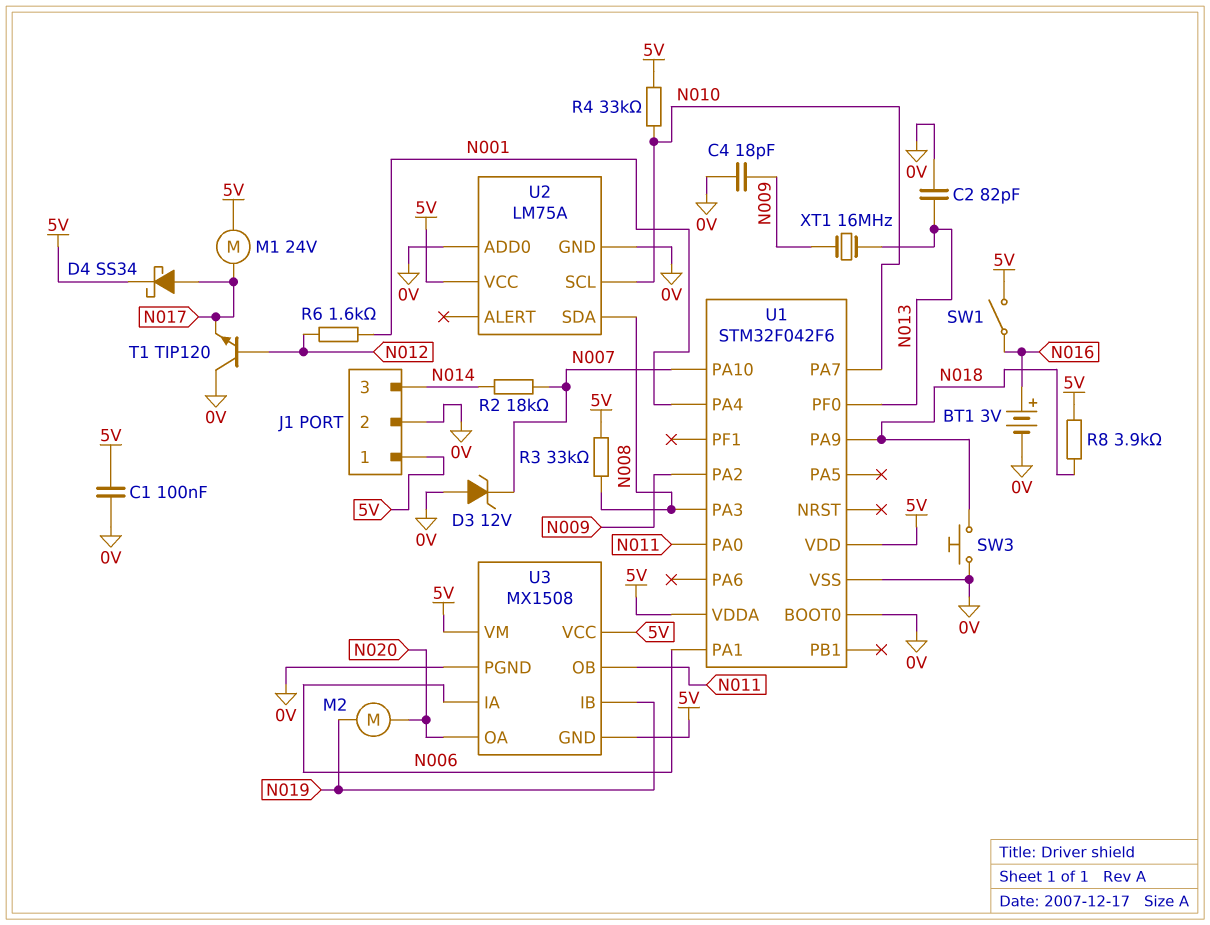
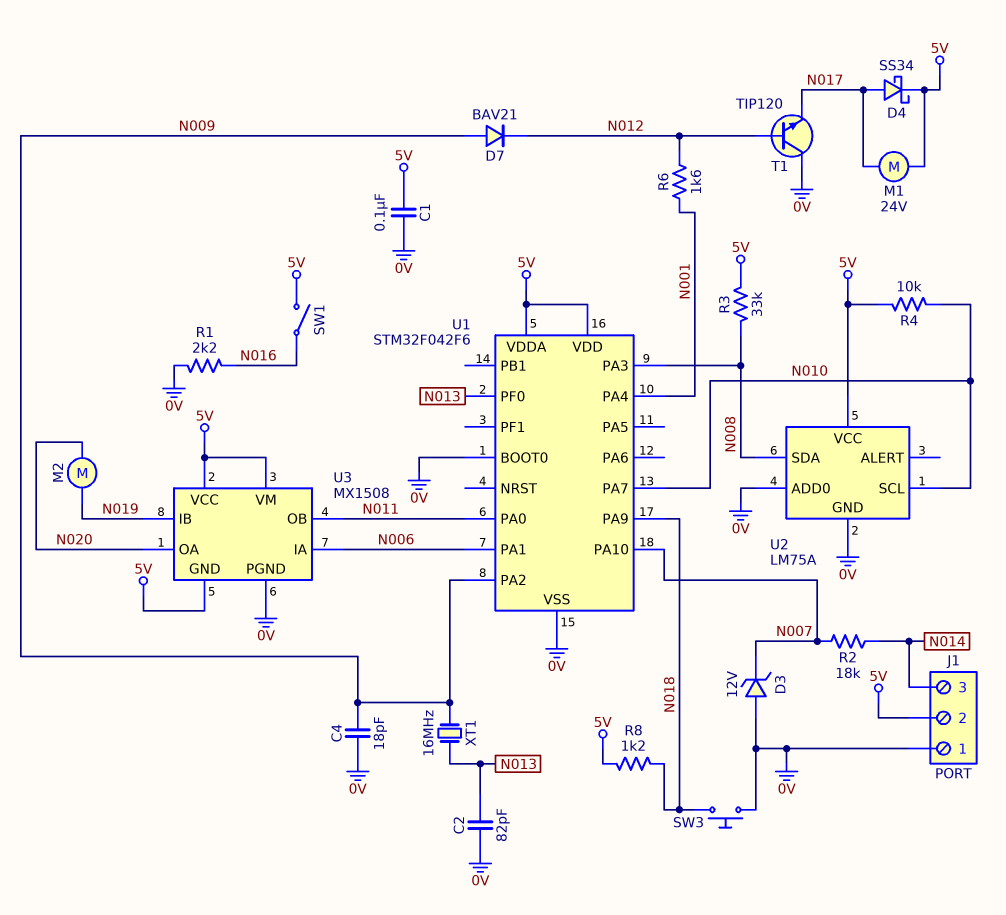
BT1: 3V (plus N016, minus 0V) -> none
D7: none -> diode BAV21 (A N009, K N012)
J1 pin 1: 5V -> 0V
J1 pin 2: 0V -> 5V
R1: none -> 2.2k (0V, N016)
R4: 33k (5V, N010) -> 10k (5V, N010)
R8: 3.9k (5V, N018) -> 1.2k (5V, N018)

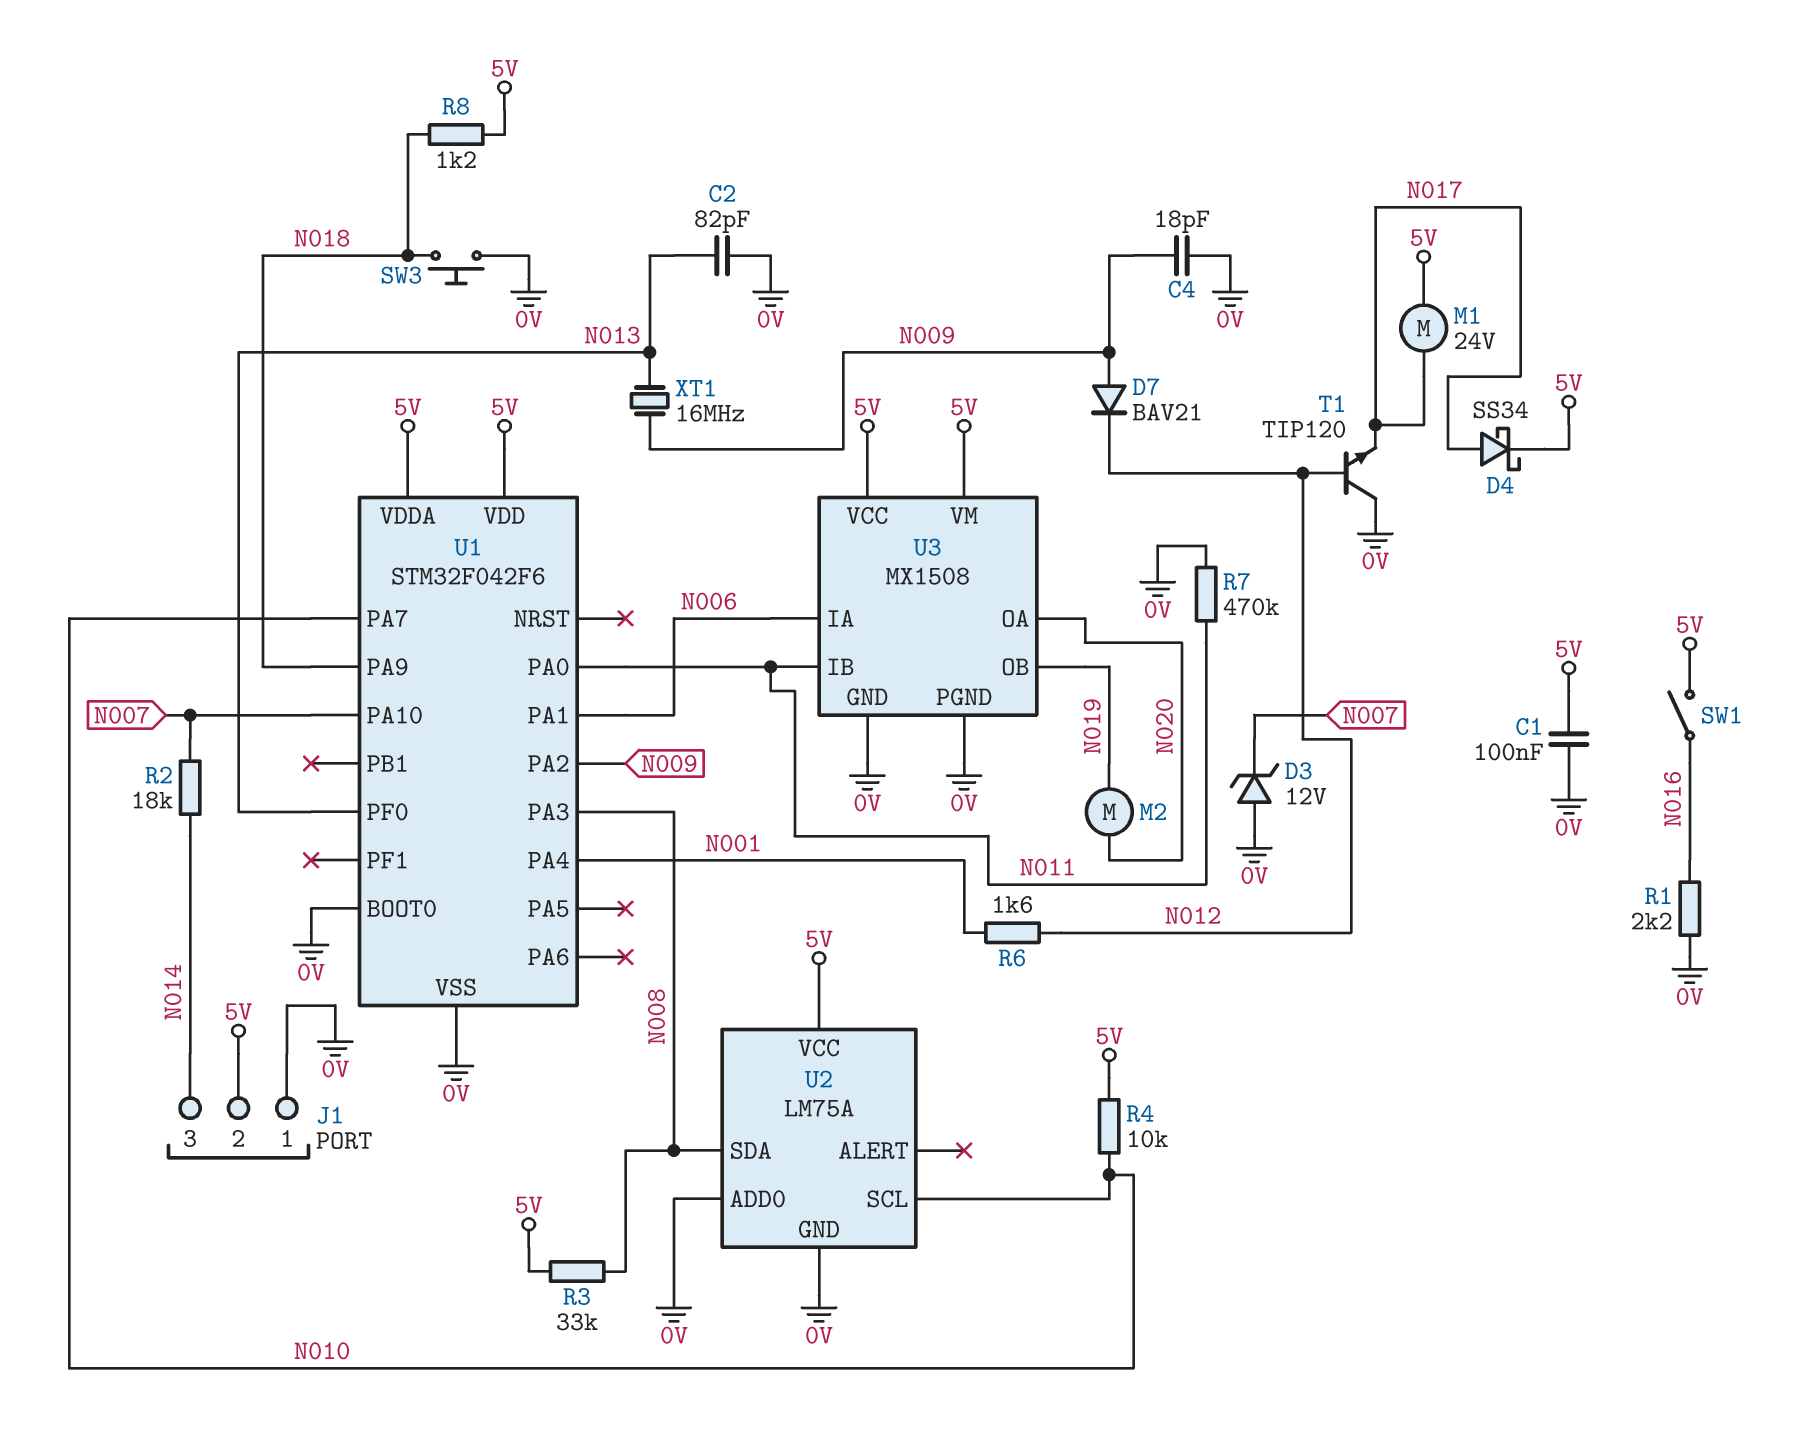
R7: none -> 470k (0V, N011)
U3 pin GND: 5V -> 0V
U3 pin IB: N019 -> N011
U3 pin OB: N011 -> N019

